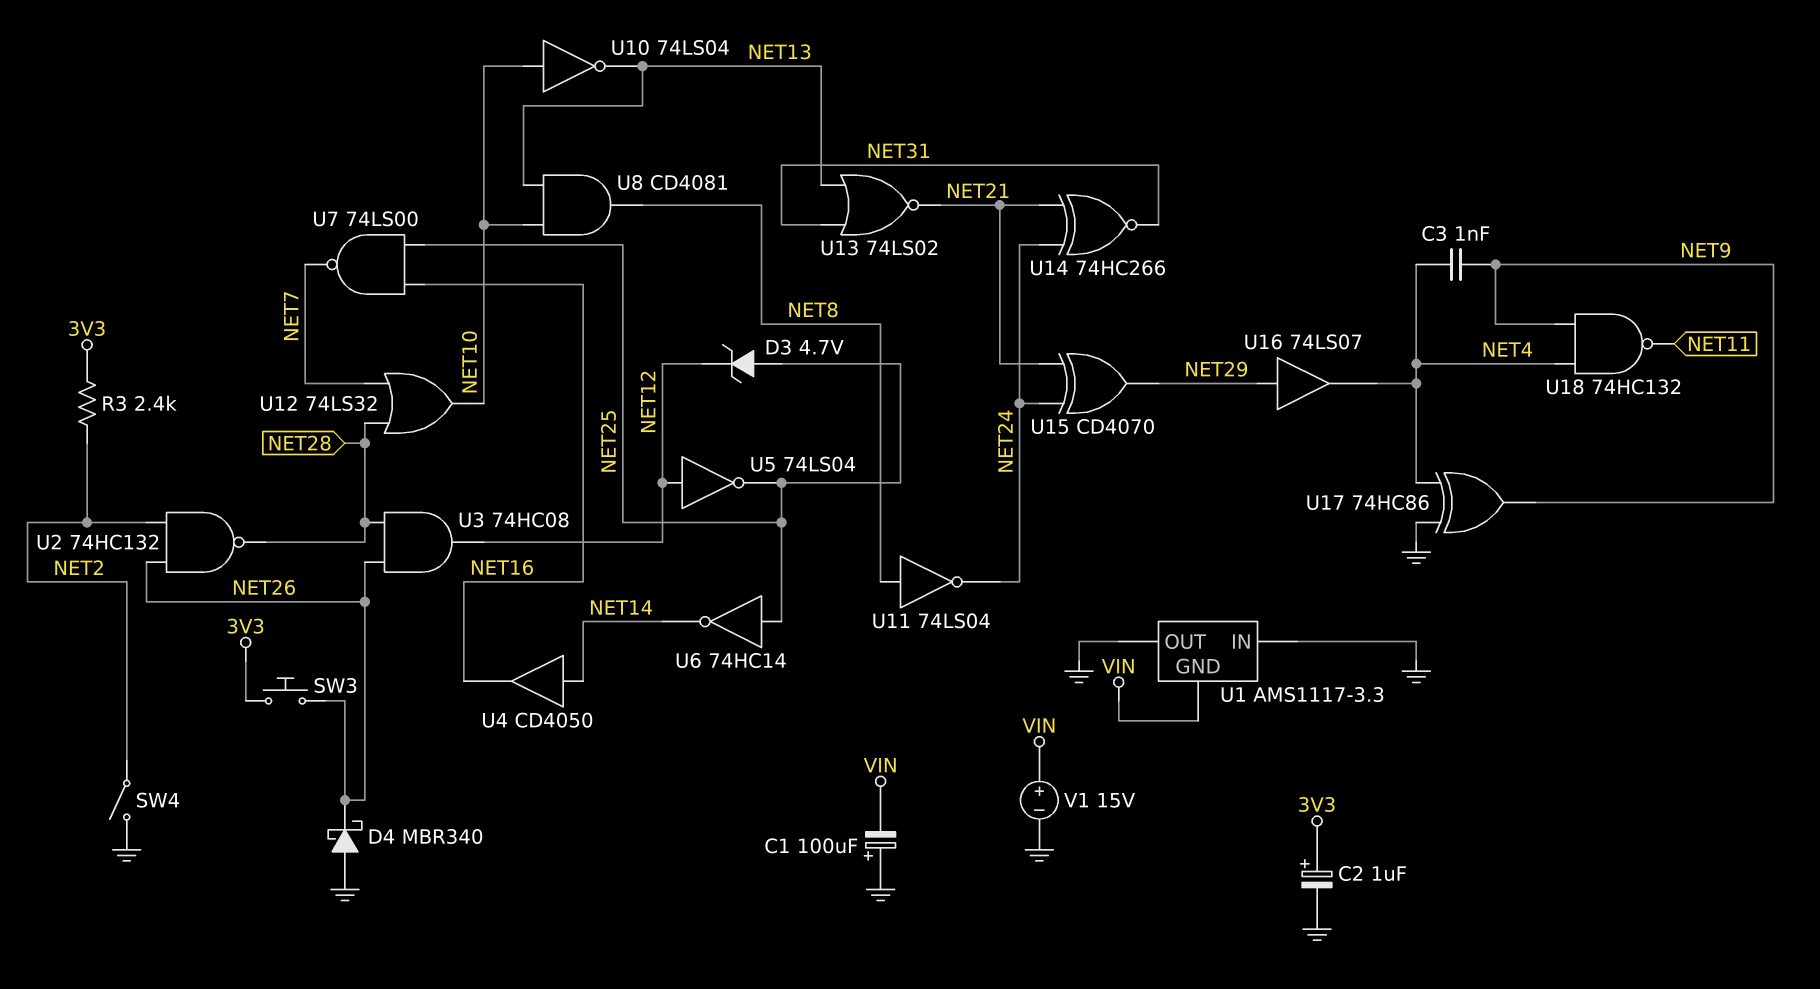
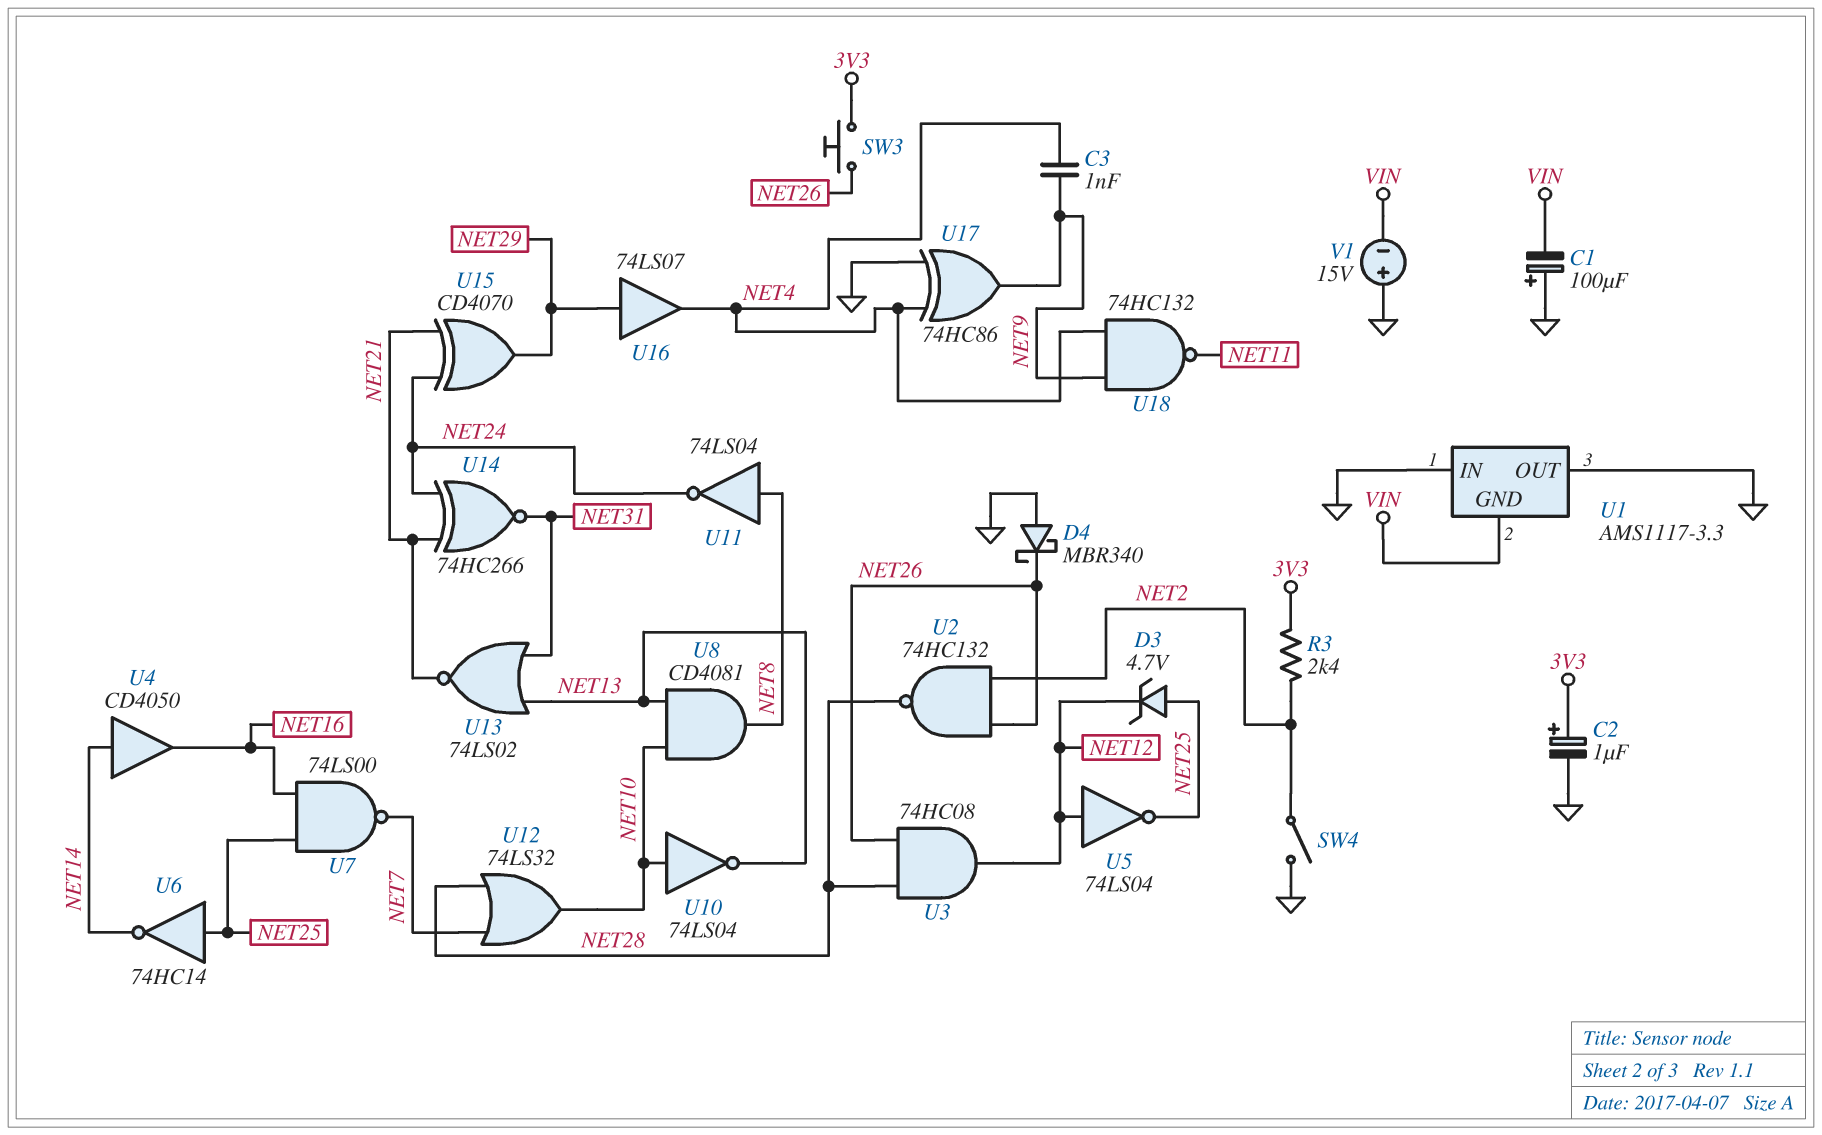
V1: 15V (plus VIN, minus GND) -> 15V (plus GND, minus VIN)

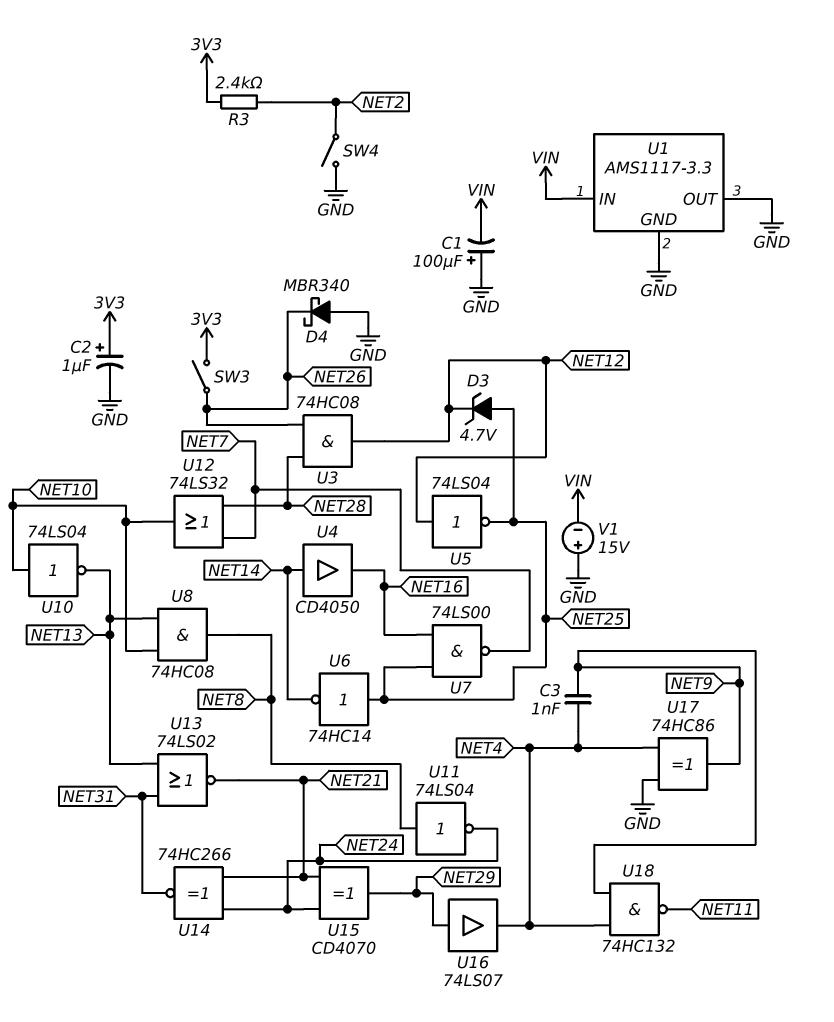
SW3: button (3V3, NET26) -> switch (3V3, NET26)
U1 pin GND: VIN -> GND
U1 pin IN: GND -> VIN
U2: NAND 74HC132 (in NET2, in NET26, out NET28) -> none
U8: AND CD4081 (in NET10, in NET13, out NET8) -> AND 74HC08 (in NET10, in NET13, out NET8)

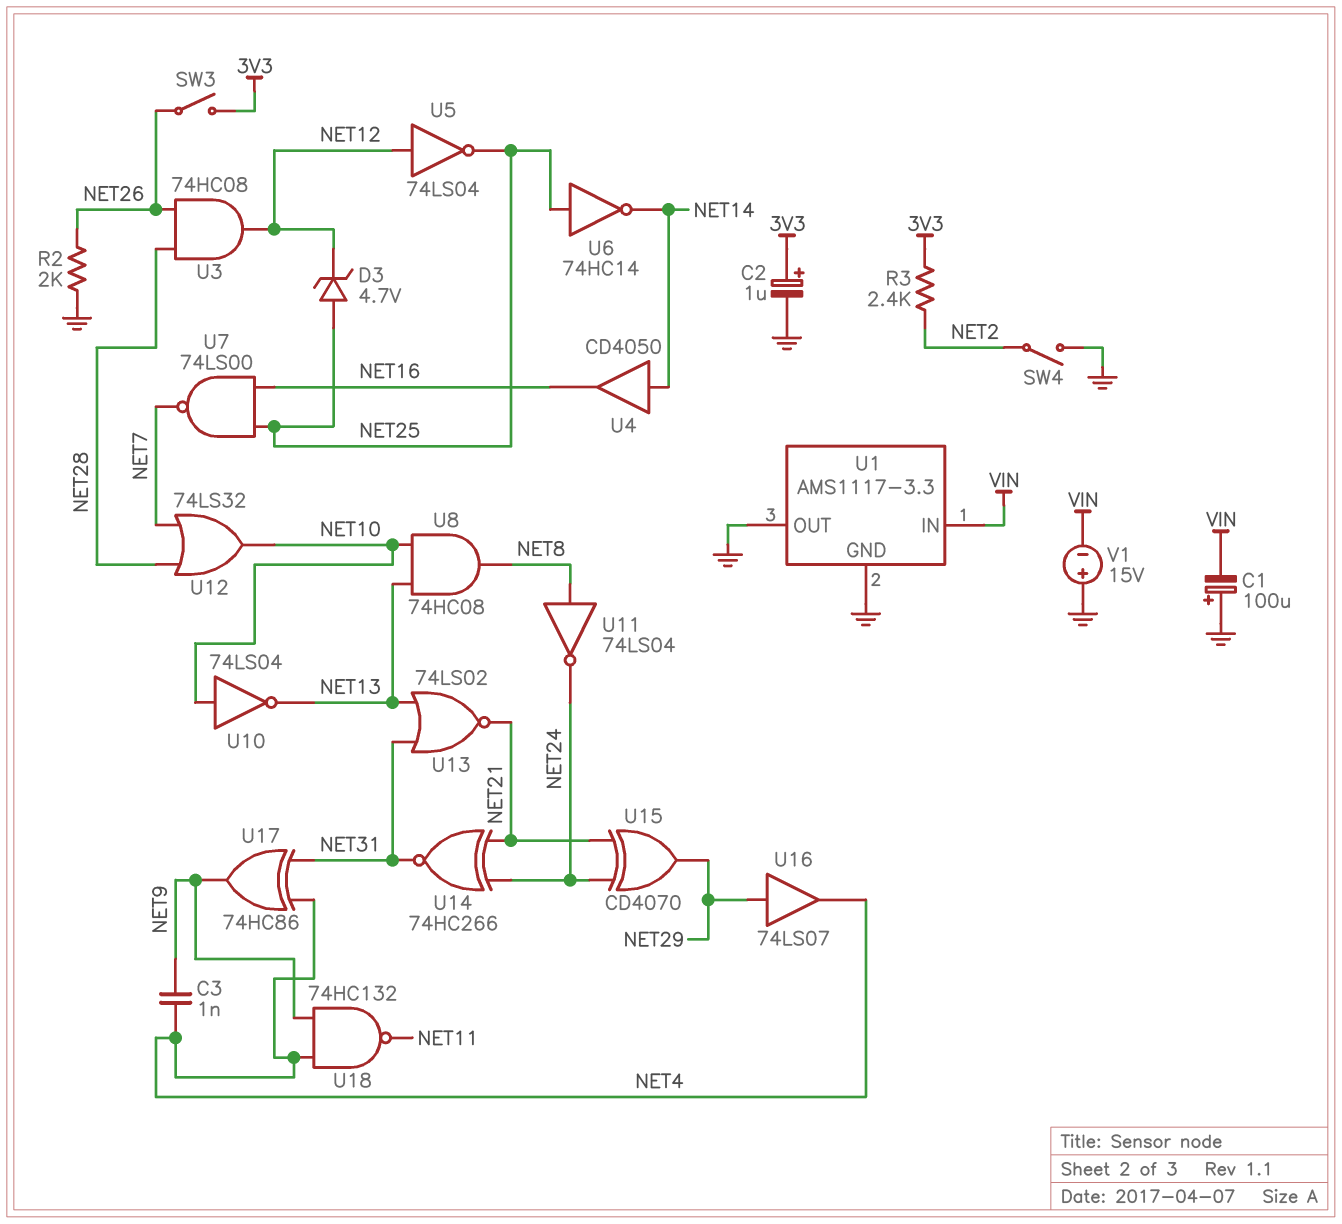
D4: schottky MBR340 (A GND, K NET26) -> none
R2: none -> 2k (GND, NET26)
U17: XOR 74HC86 (in GND, in NET4, out NET9) -> XOR 74HC86 (in NET4, in NET31, out NET9)

